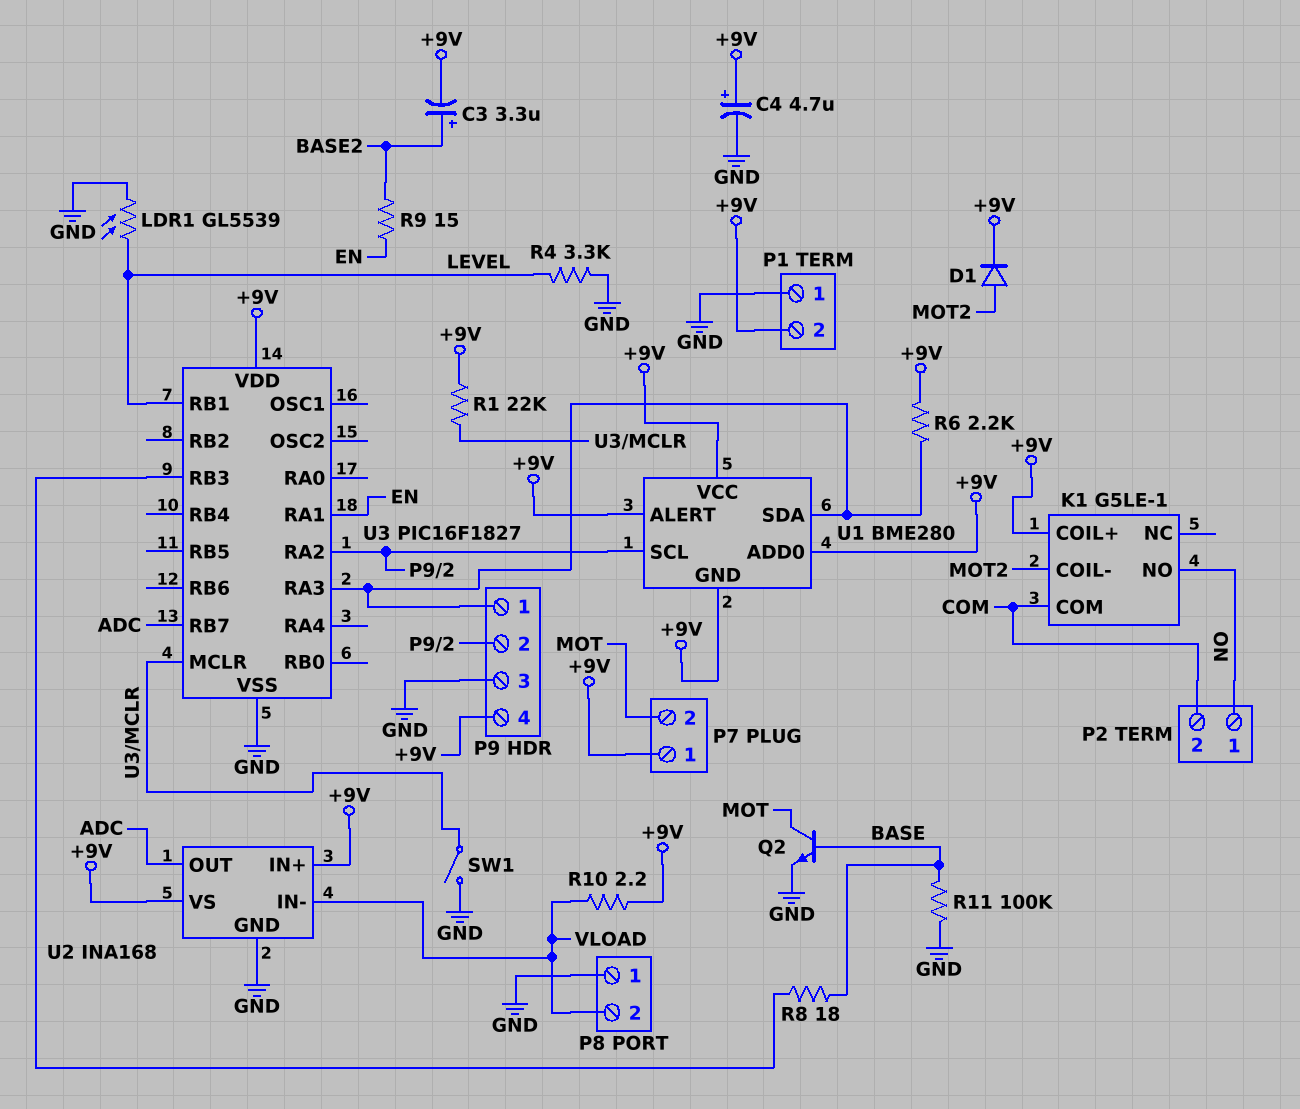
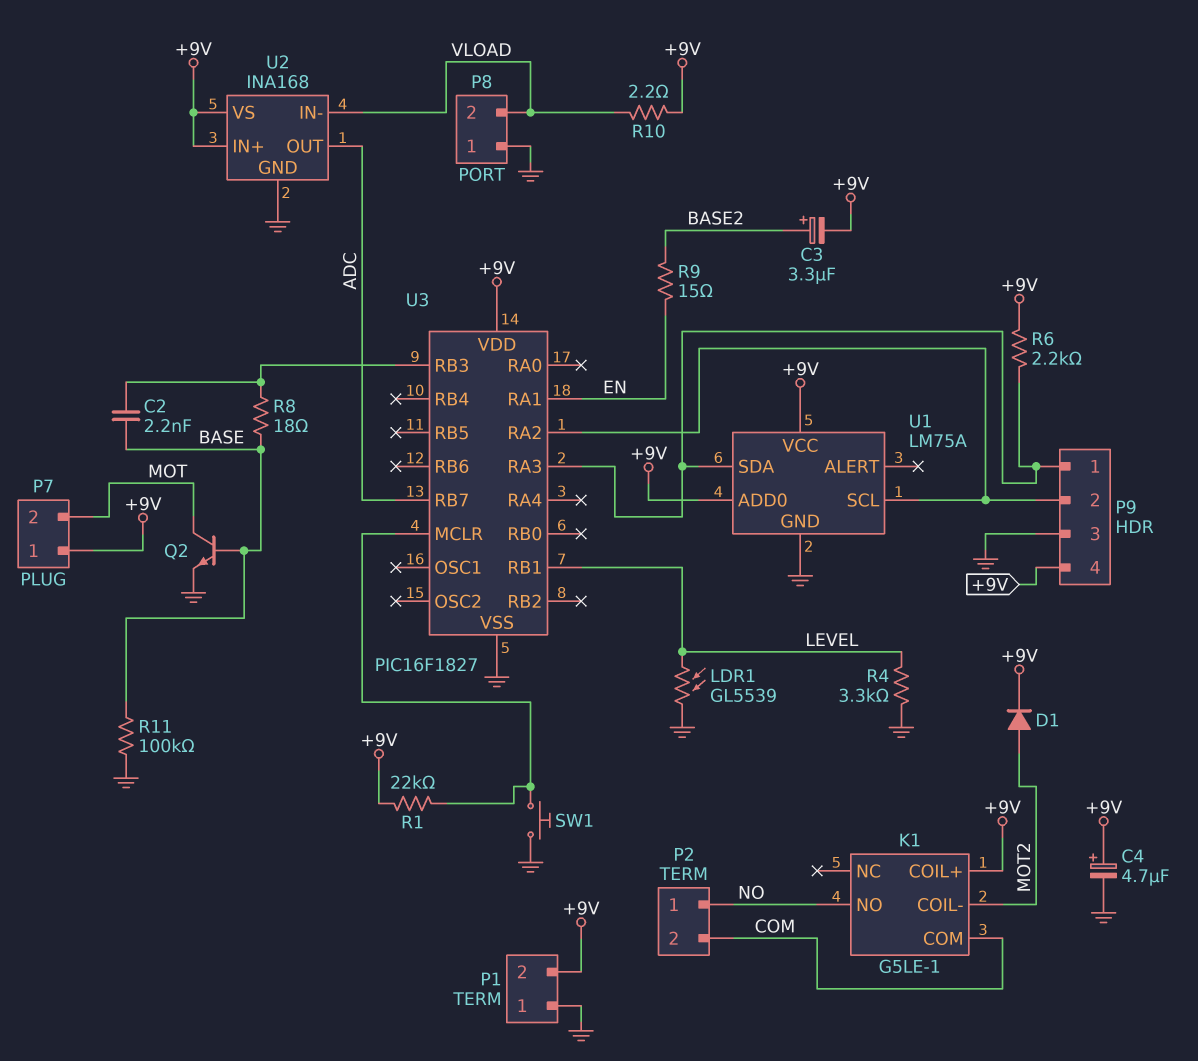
C2: none -> 2.2nF (BASE, U3/RB3)
SW1: switch (GND, U3/MCLR) -> button (GND, U3/MCLR)
U1: BME280 -> LM75A
U1 pin ALERT: +9V -> none
U1 pin GND: +9V -> GND

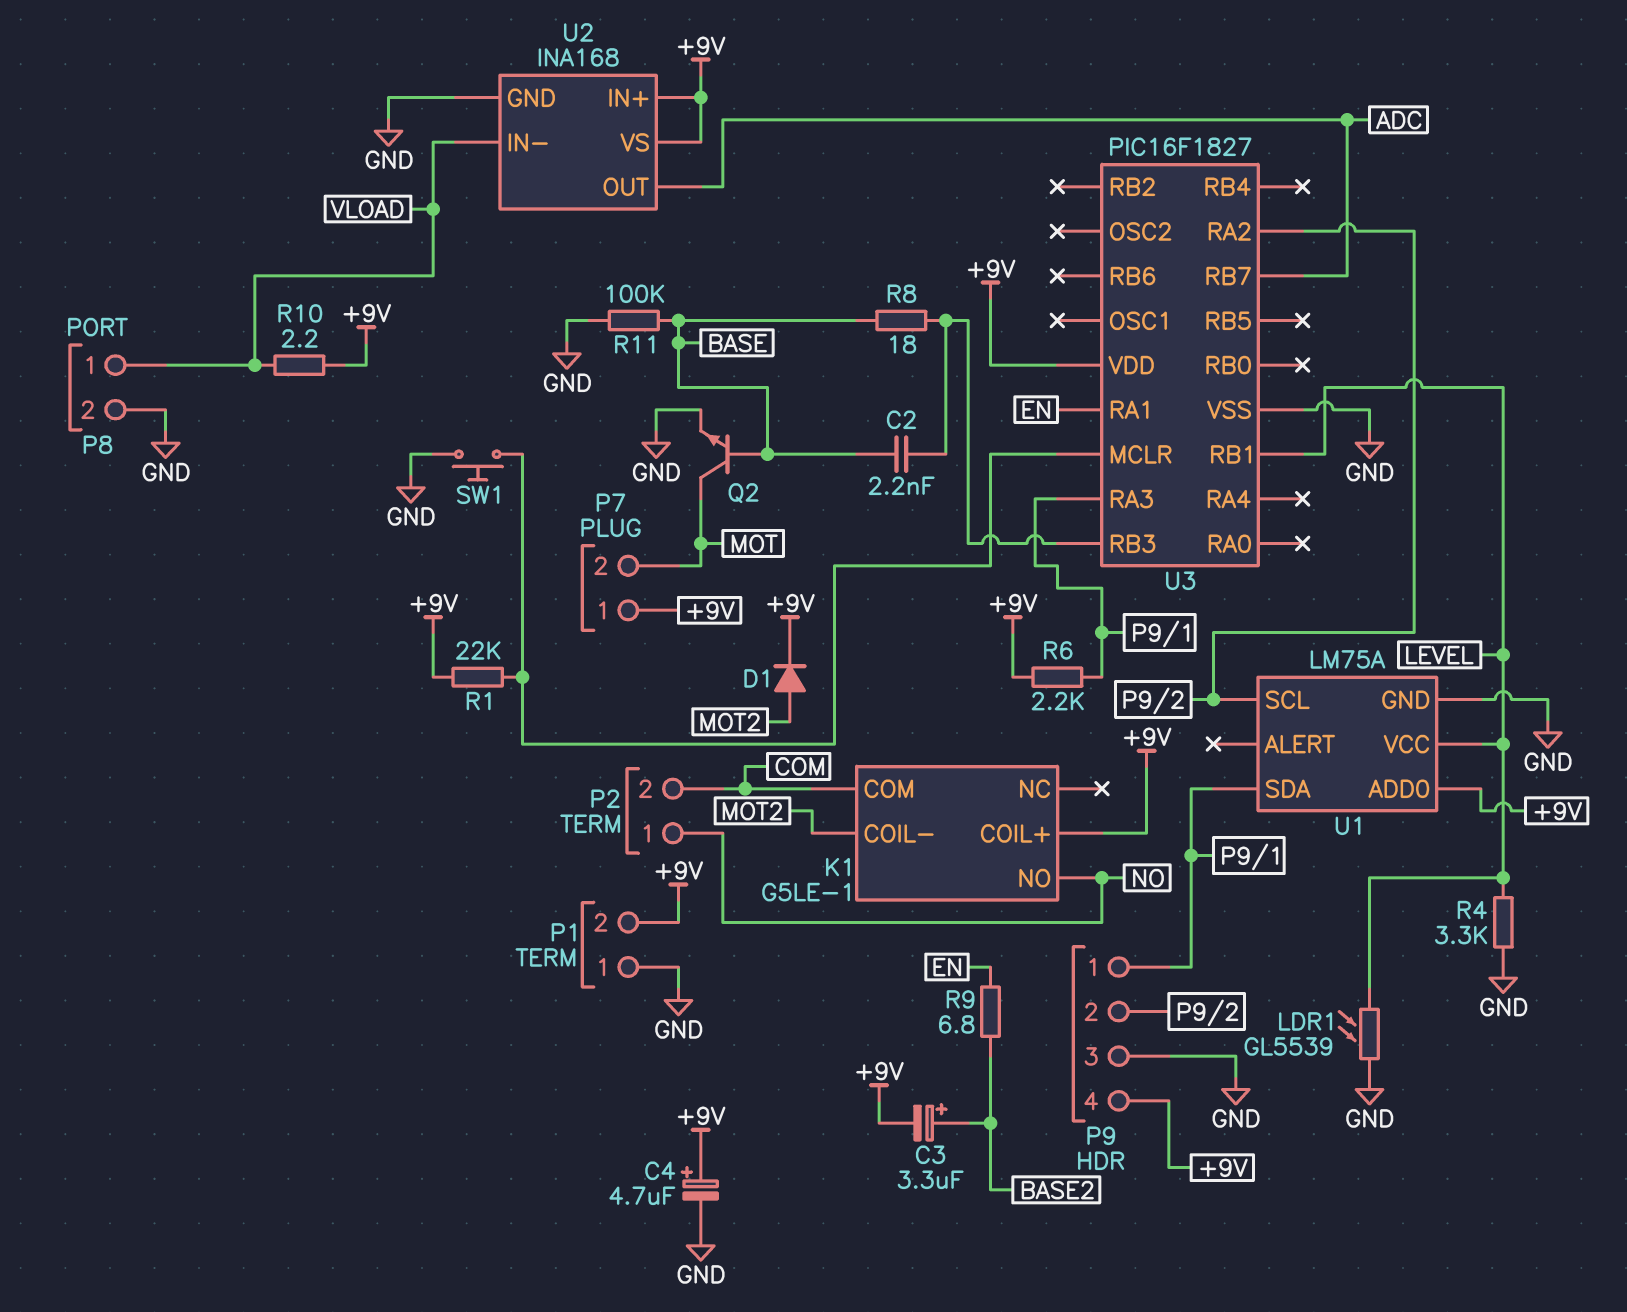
P8 pin 1: GND -> VLOAD
P8 pin 2: VLOAD -> GND
R9: 15 (BASE2, EN) -> 6.8 (BASE2, EN)
U1 pin VCC: +9V -> LEVEL

